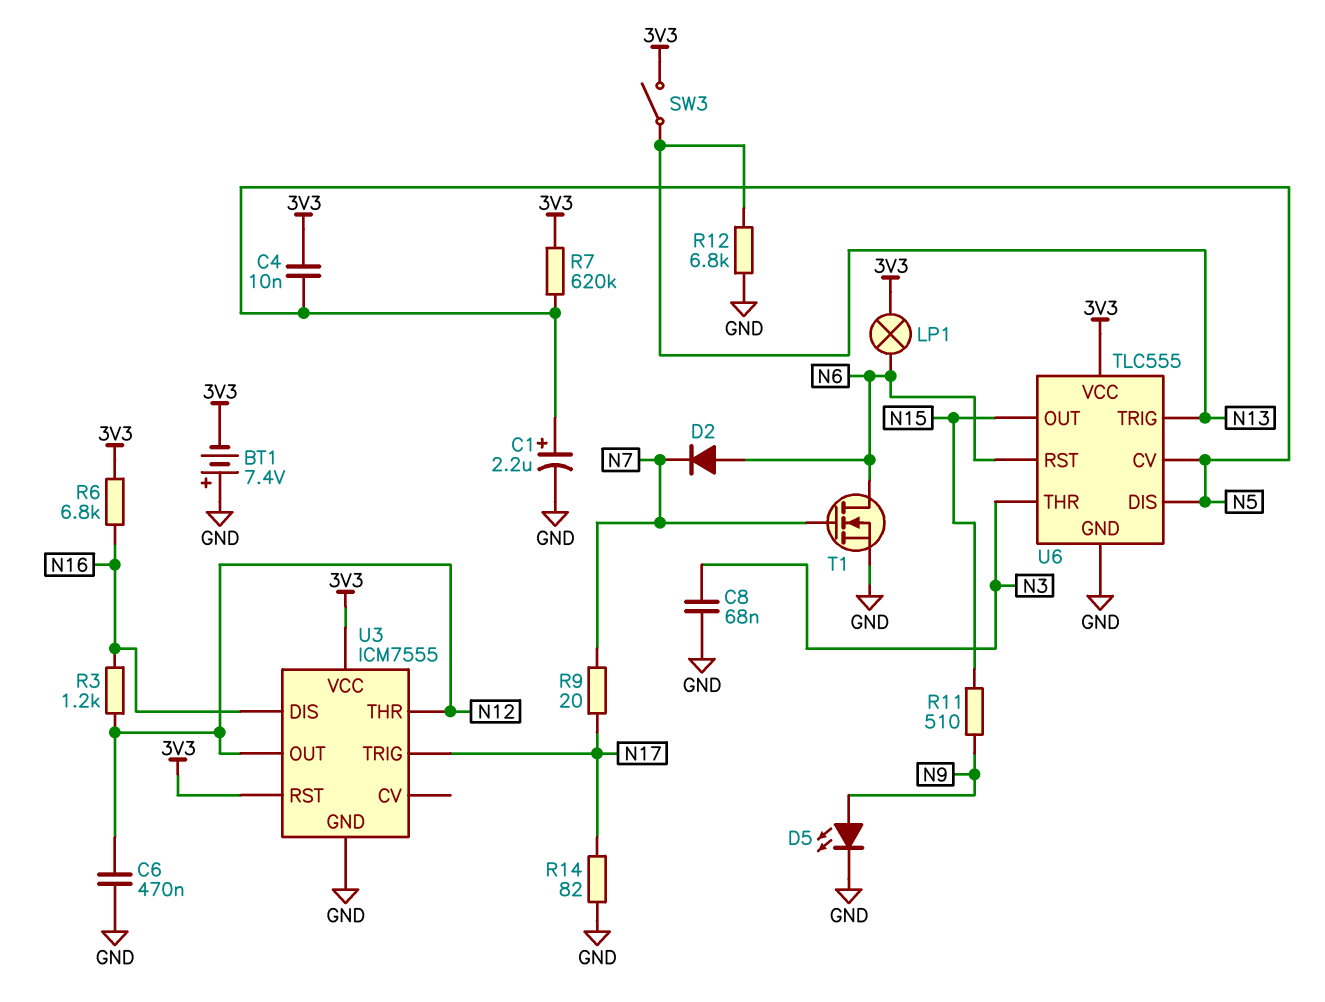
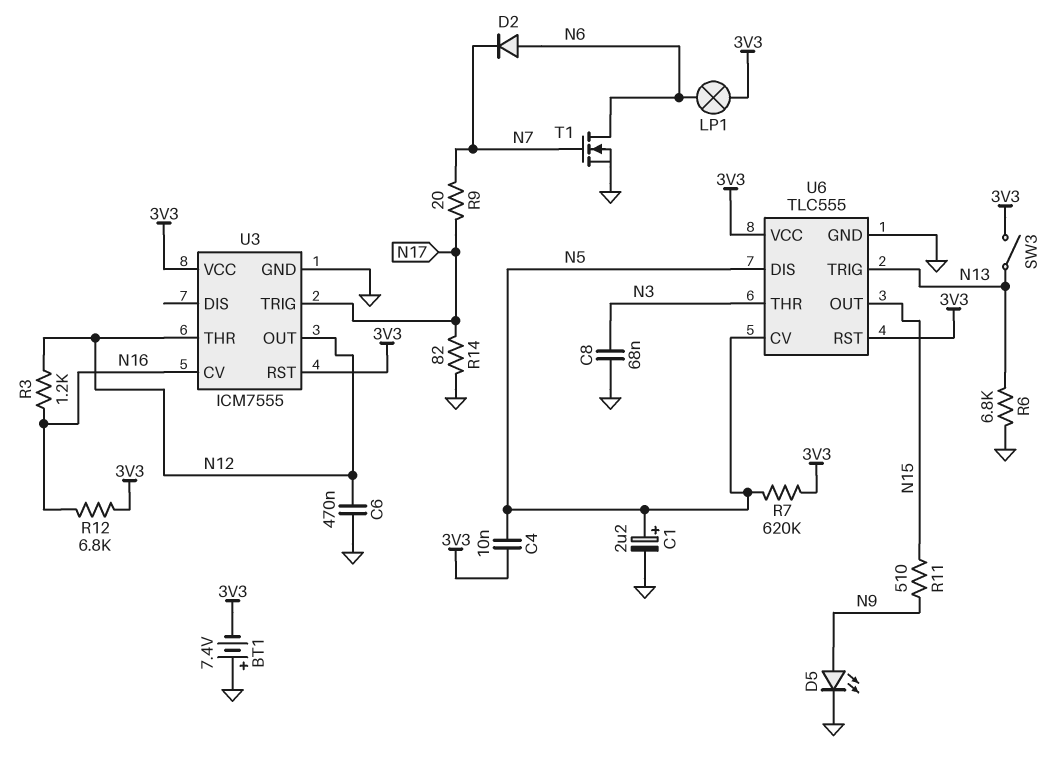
R6: 6.8k (3V3, N16) -> 6.8k (GND, N13)
R12: 6.8k (GND, N13) -> 6.8k (3V3, N16)
U3 pin CV: none -> N16
U3 pin DIS: N16 -> none
U6 pin RST: N6 -> 3V3

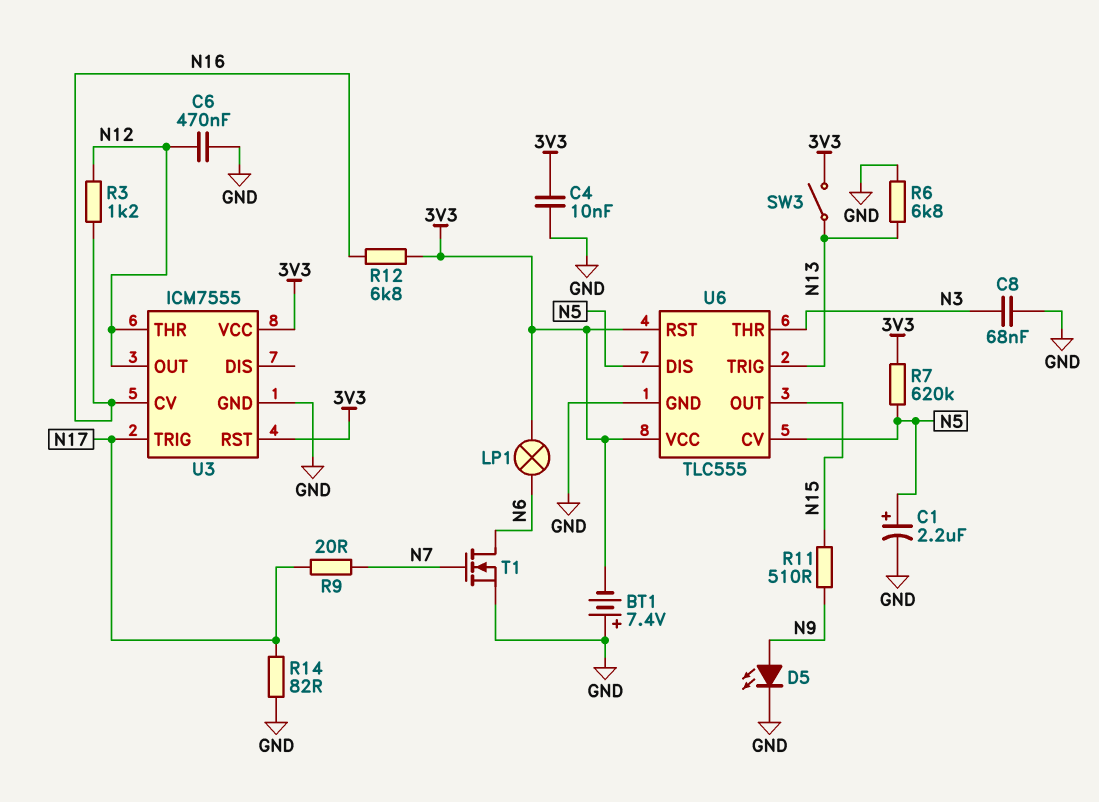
C4: 10nF (3V3, N5) -> 10nF (3V3, GND)
D2: diode (A N6, K N7) -> none

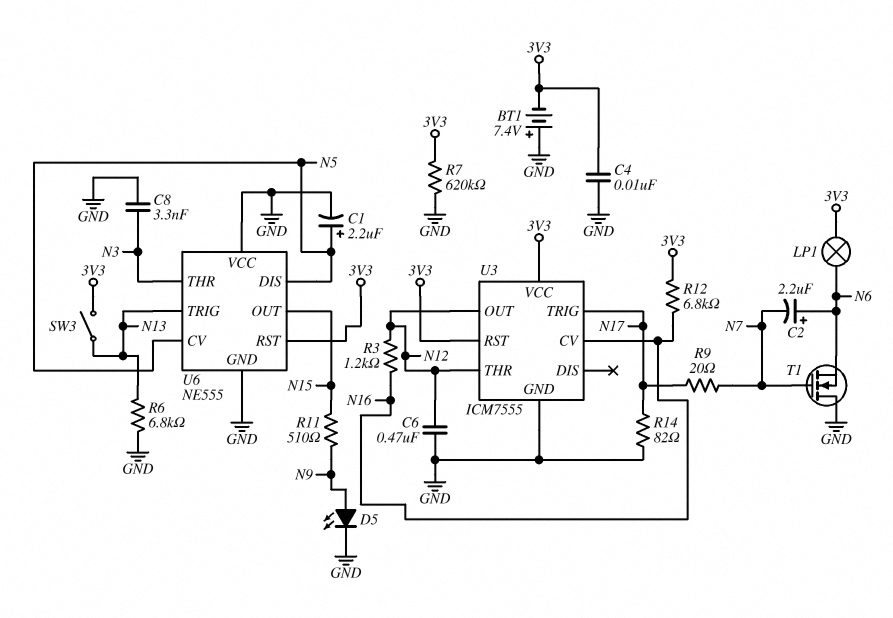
C2: none -> 2.2uF (plus N6, minus N7)
C8: 68nF (GND, N3) -> 3.3nF (GND, N3)
R7: 620k (3V3, N5) -> 620k (3V3, GND)
T1: NMOS (G N7, D N6, S GND) -> NMOS (G N7, D GND, S N6)
U6: TLC555 -> NE555
U6 pin VCC: 3V3 -> GND

